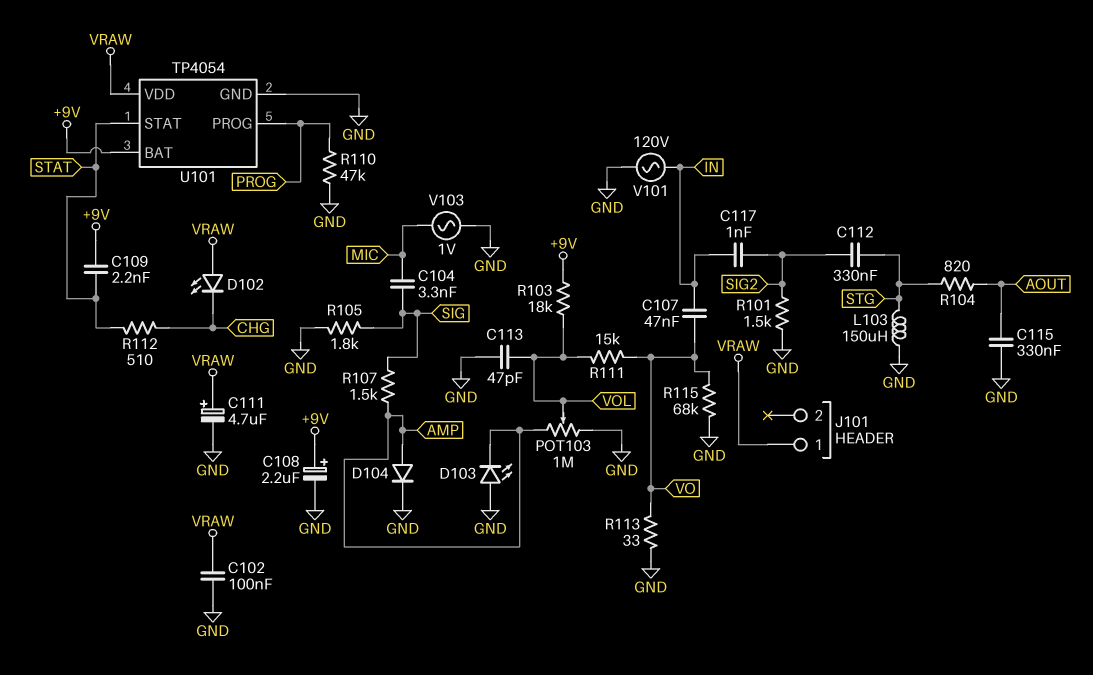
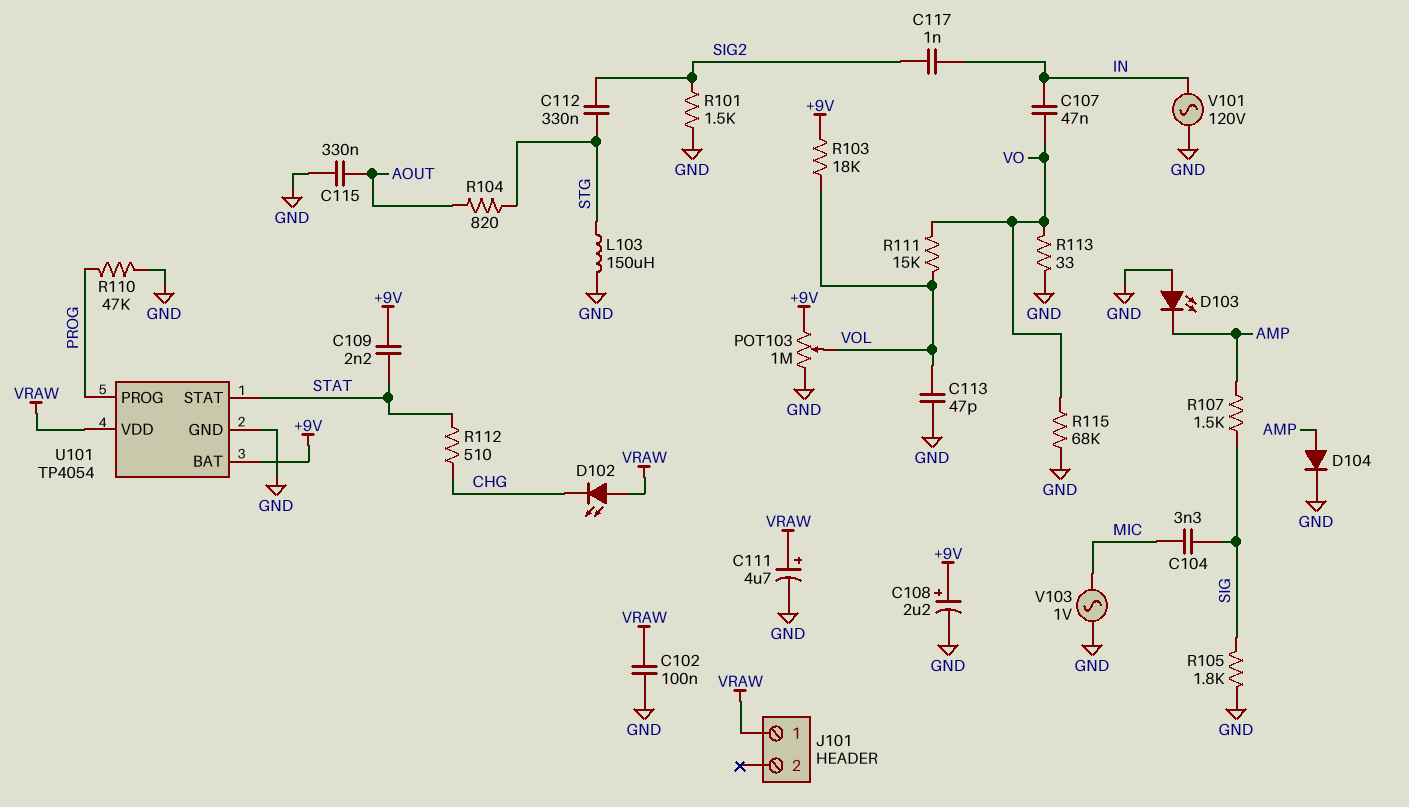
POT103: 1M (AMP, GND, wiper VOL) -> 1M (+9V, GND, wiper VOL)

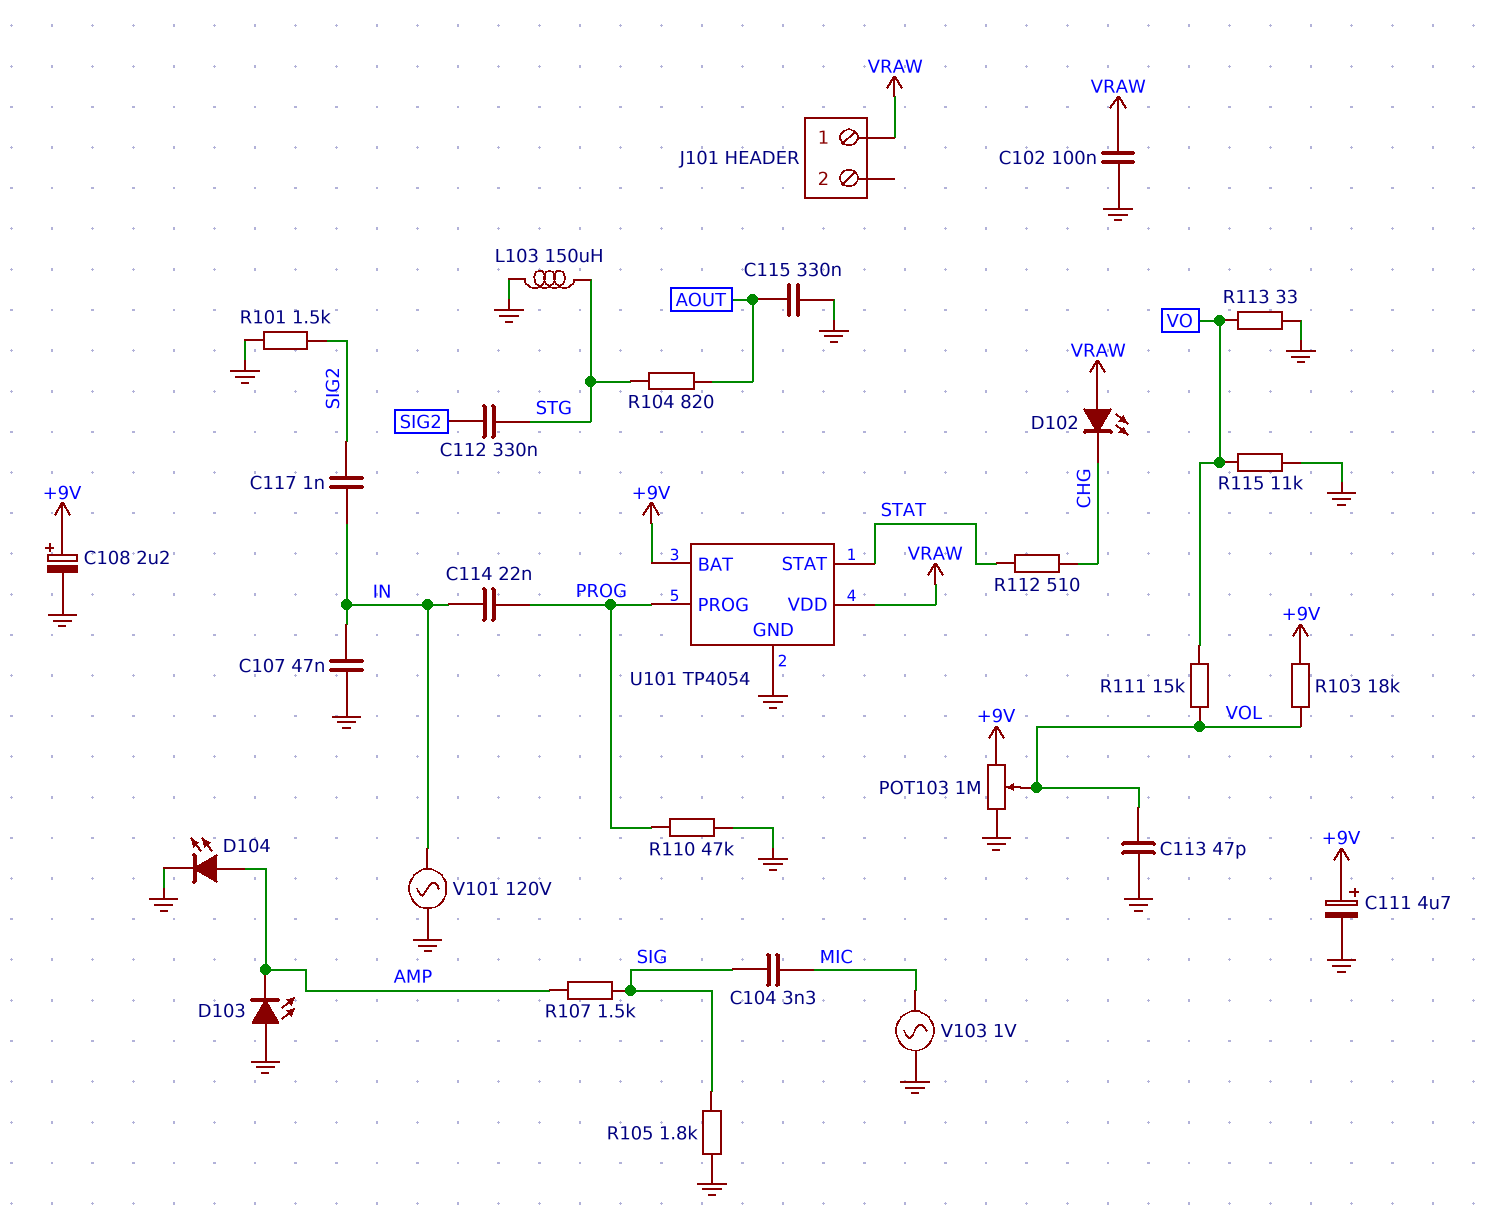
C107: 47nF (IN, VO) -> 47nF (GND, IN)
C109: 2.2nF (+9V, STAT) -> none
C111: 4.7uF (plus VRAW, minus GND) -> 4.7uF (plus +9V, minus GND)
C114: none -> 22nF (IN, PROG)
D104: diode (A AMP, K GND) -> LED (A AMP, K GND)
R115: 68k (GND, VO) -> 11k (GND, VO)

